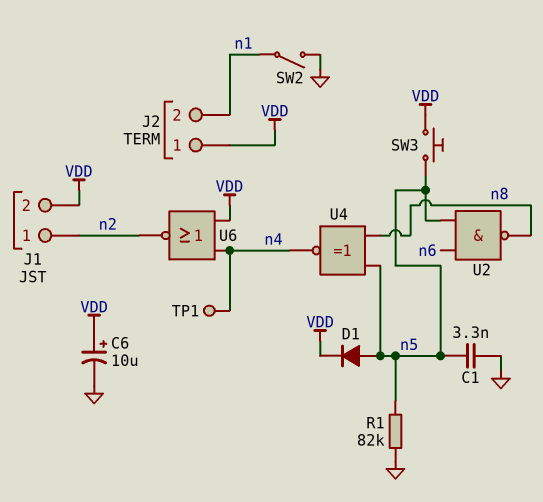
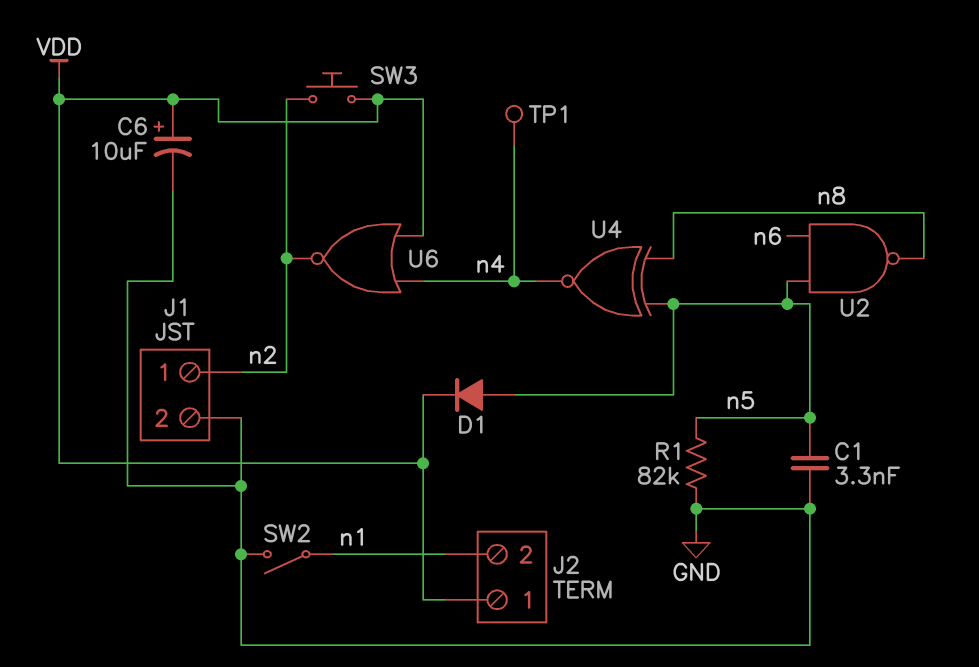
J1 pin 2: VDD -> GND
SW3: button (VDD, n5) -> button (VDD, n2)

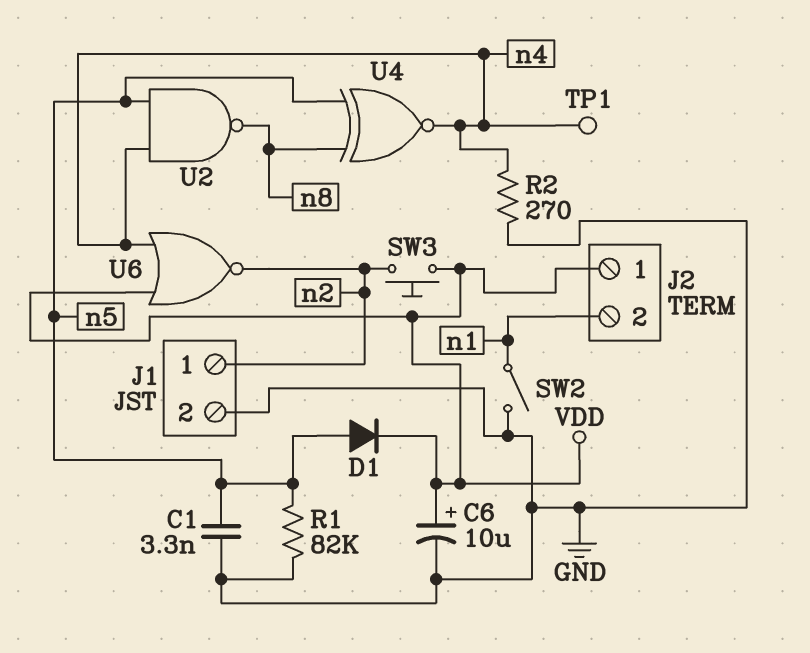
R2: none -> 270 (GND, n4)
U2: NAND (in n5, in n6, out n8) -> NAND (in n4, in n5, out n8)

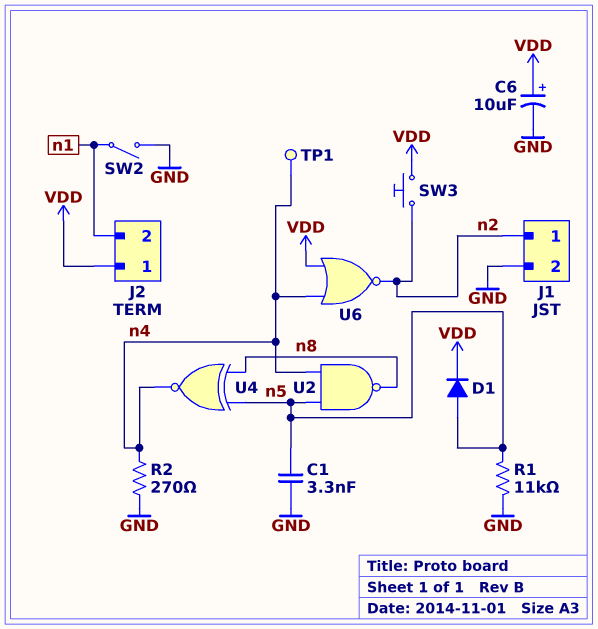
R1: 82k (GND, n5) -> 11k (GND, n5)

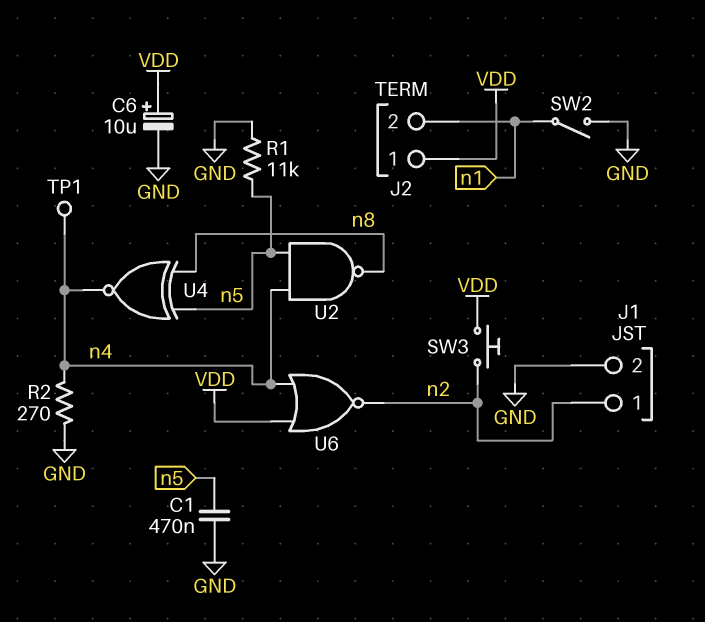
C1: 3.3nF (GND, n5) -> 470nF (GND, n5)
D1: diode (A n5, K VDD) -> none

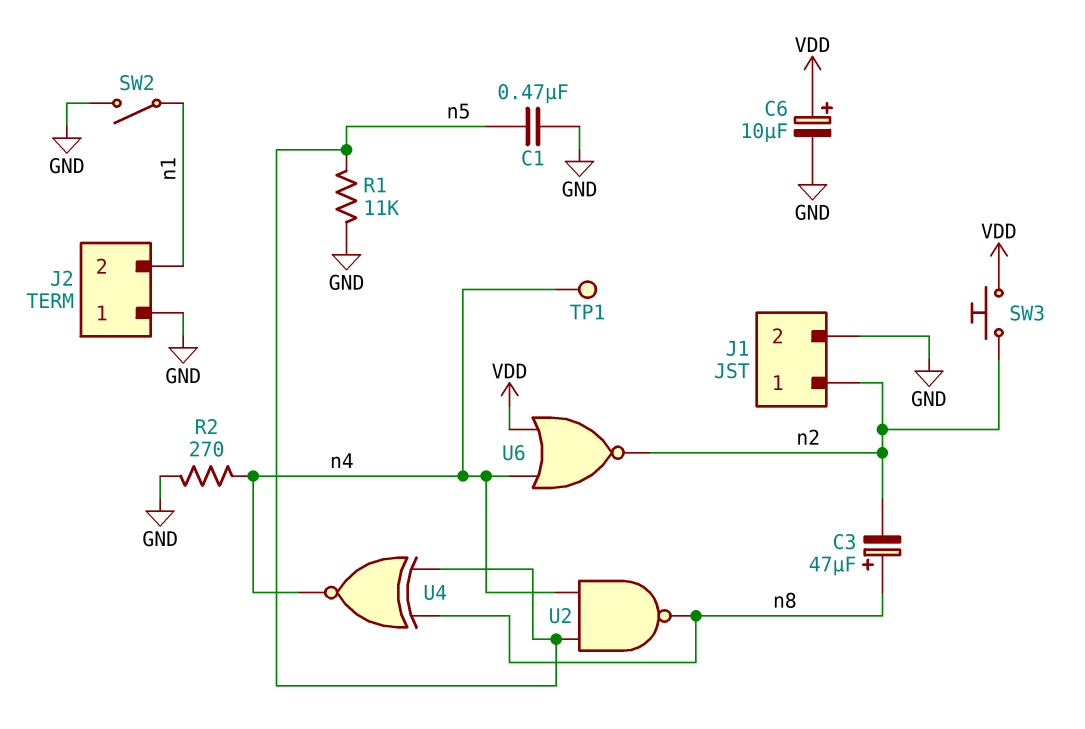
C3: none -> 47uF (plus n8, minus n2)
J2 pin 1: VDD -> GND

